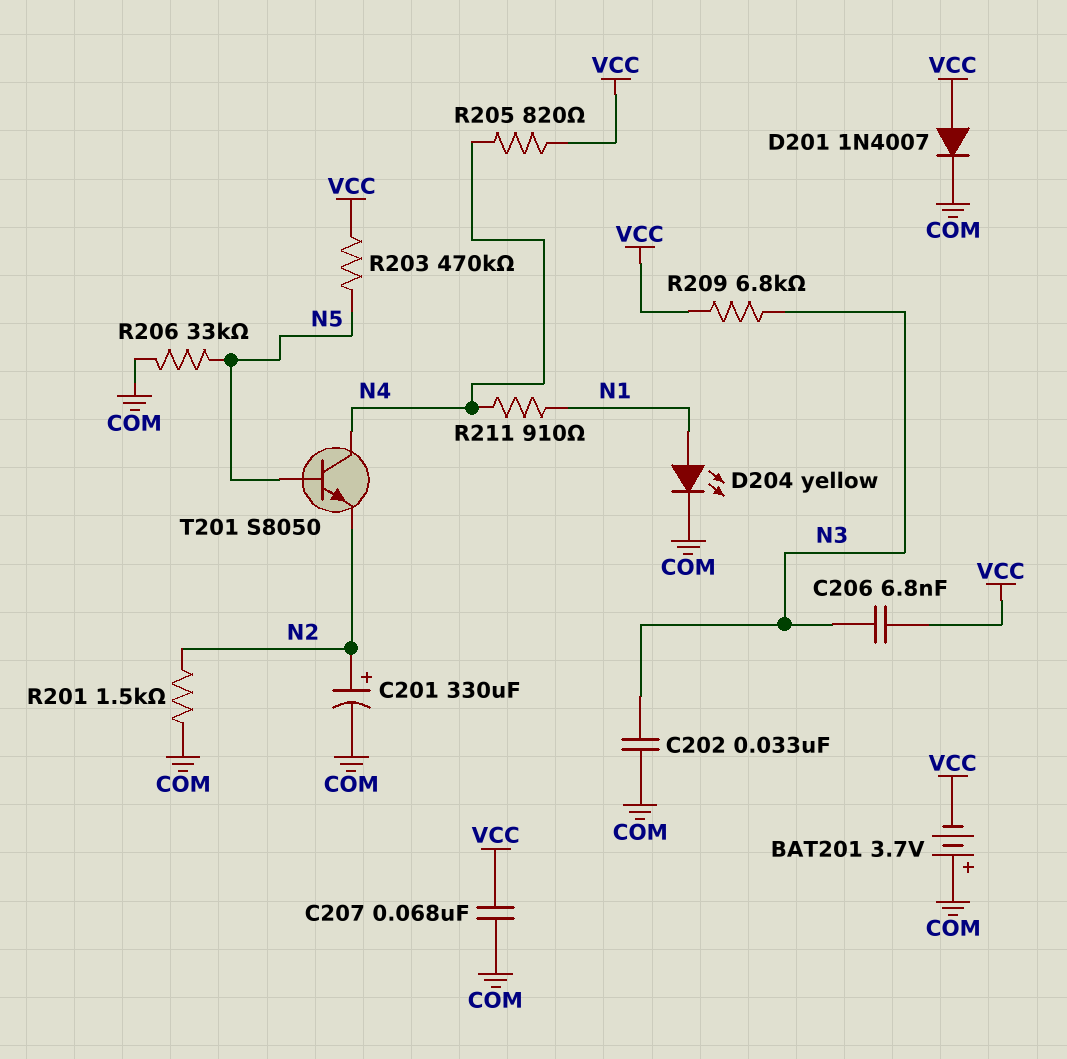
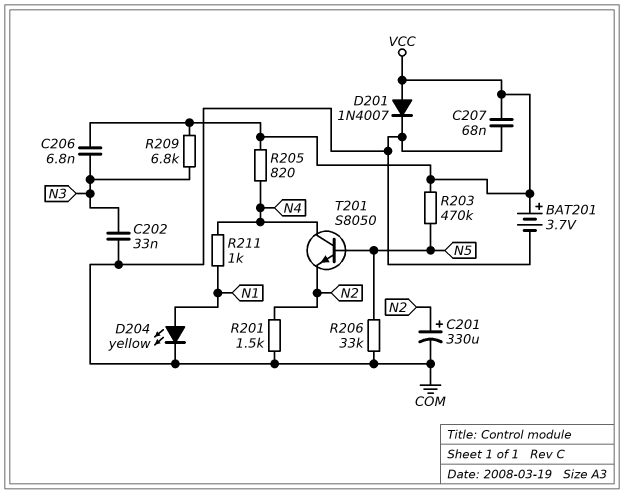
BAT201: 3.7V (plus COM, minus VCC) -> 3.7V (plus VCC, minus COM)
R211: 910 (N1, N4) -> 1k (N1, N4)

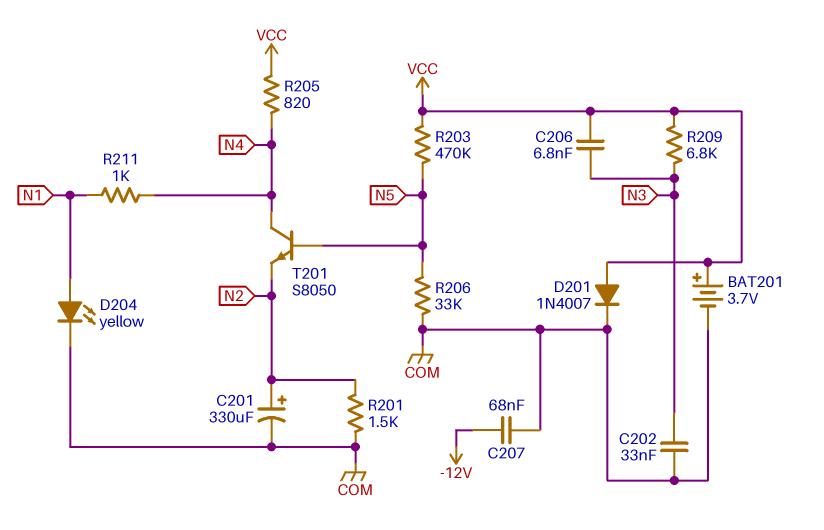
C207: 68nF (COM, VCC) -> 68nF (-12V, COM)

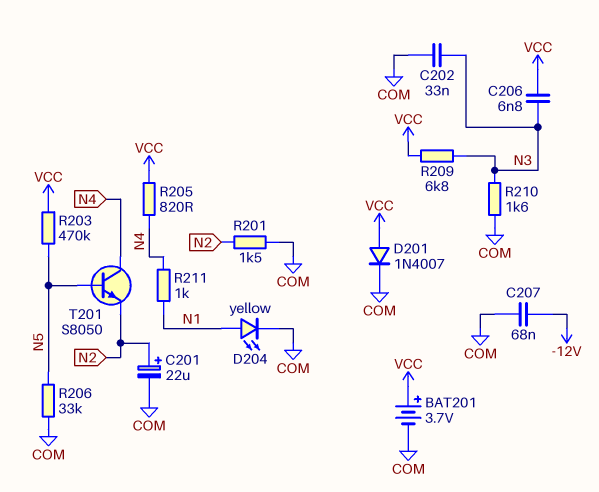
C201: 330uF (plus N2, minus COM) -> 22uF (plus N2, minus COM)
R210: none -> 1.6k (COM, N3)

